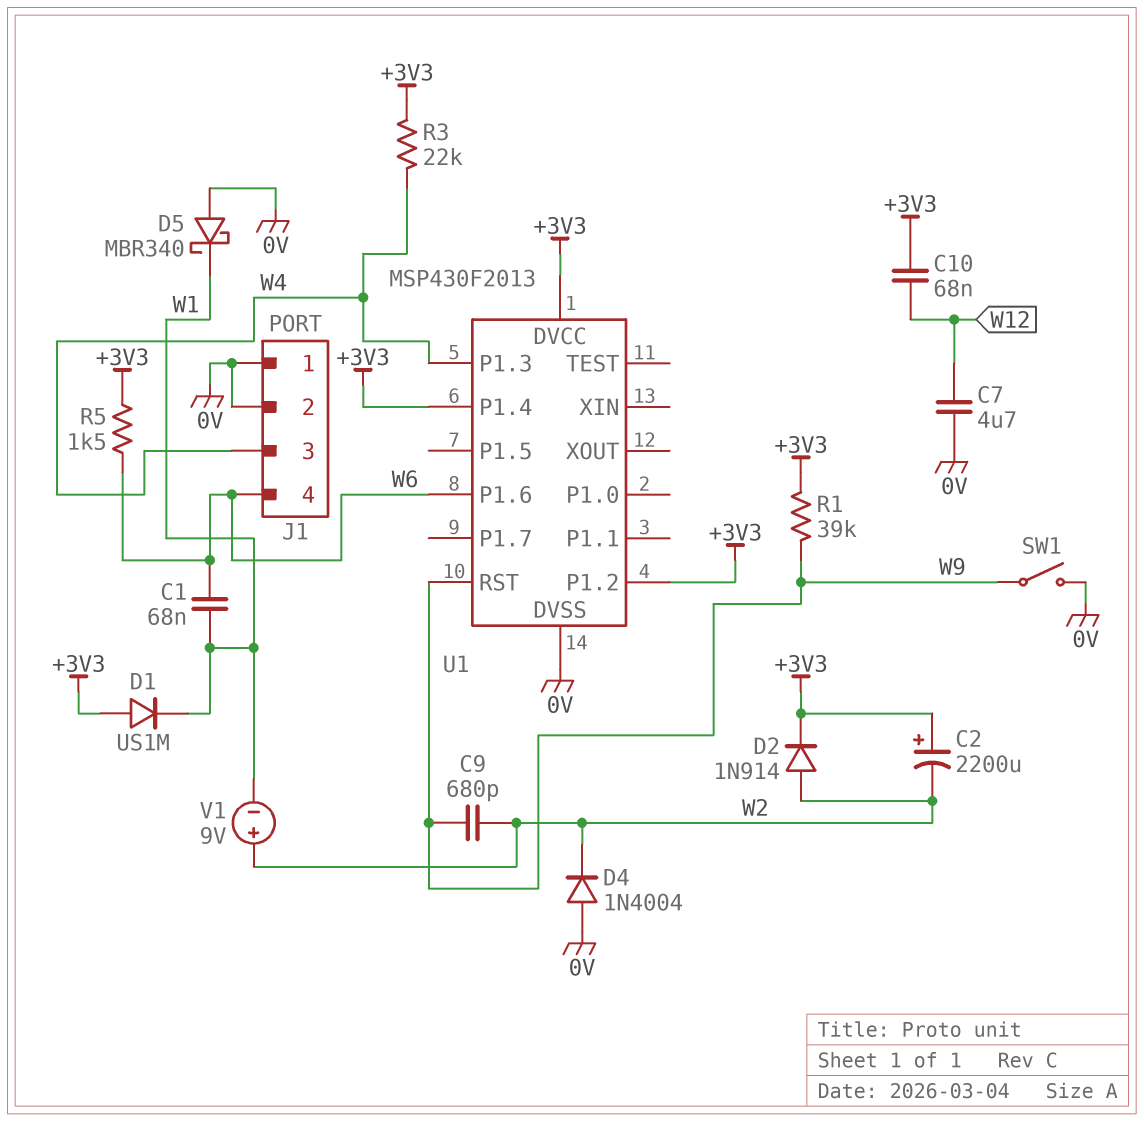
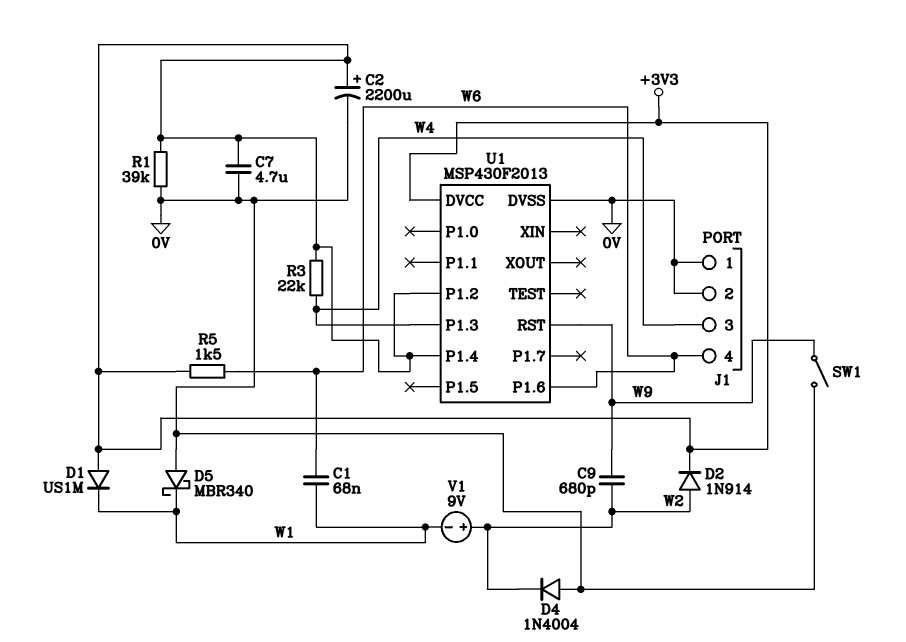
C2: 2200uF (plus +3V3, minus W2) -> 2200uF (plus +3V3, minus 0V)
C7: 4.7uF (0V, W12) -> 4.7uF (+3V3, 0V)
C10: 68nF (+3V3, W12) -> none
R1: 39k (+3V3, W9) -> 39k (+3V3, 0V)

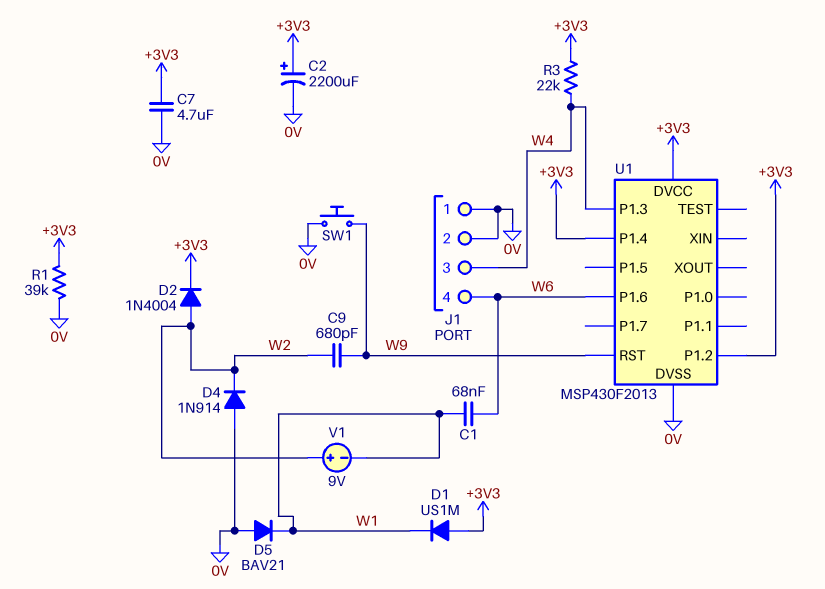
D2: diode 1N914 (A W2, K +3V3) -> diode 1N4004 (A W2, K +3V3)
D4: diode 1N4004 (A 0V, K W2) -> diode 1N914 (A 0V, K W2)
D5: schottky MBR340 (A 0V, K W1) -> diode BAV21 (A 0V, K W1)
R5: 1.5k (+3V3, W6) -> none
SW1: switch (0V, W9) -> button (0V, W9)

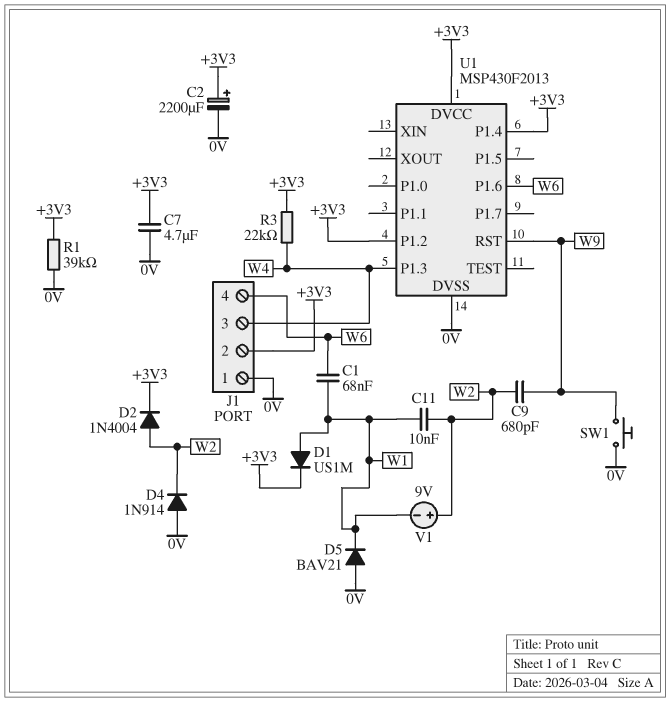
C11: none -> 10nF (W1, W2)
D1: diode US1M (A +3V3, K W1) -> diode US1M (A W1, K +3V3)
J1 pin 2: 0V -> +3V3

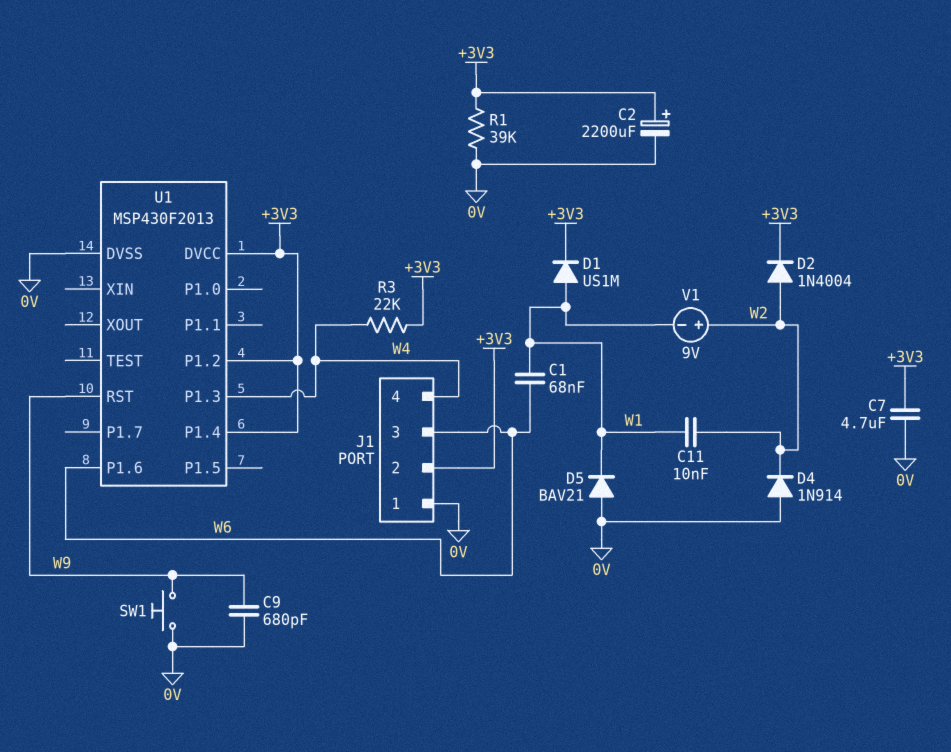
C9: 680pF (W2, W9) -> 680pF (0V, W9)
J1 pin 3: W4 -> W6
J1 pin 4: W6 -> W4

